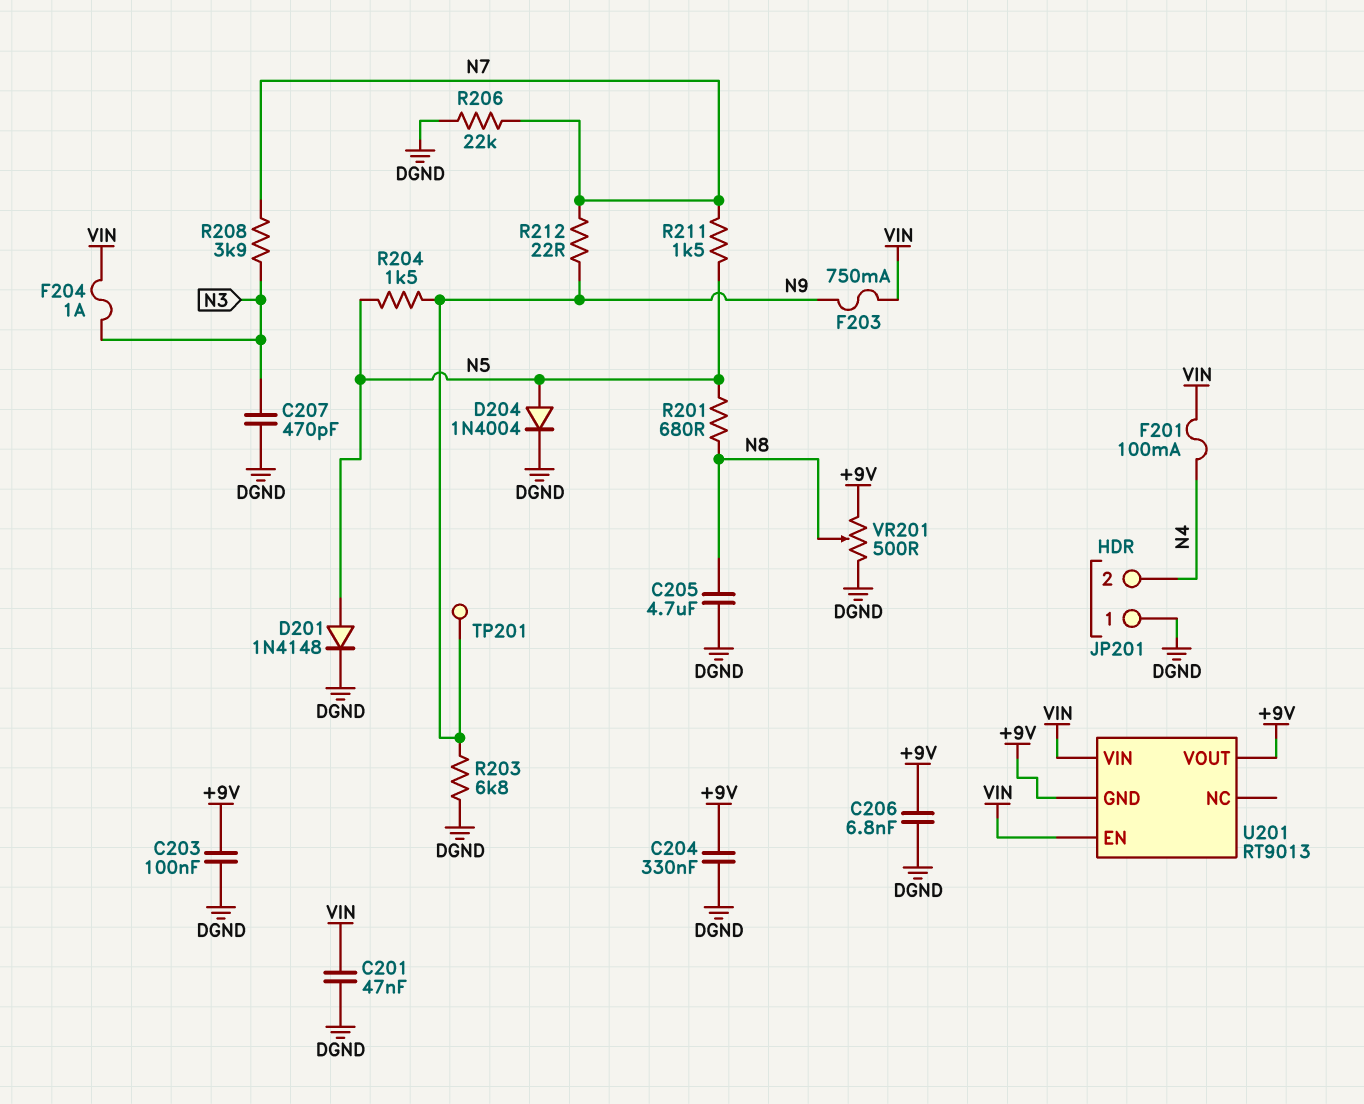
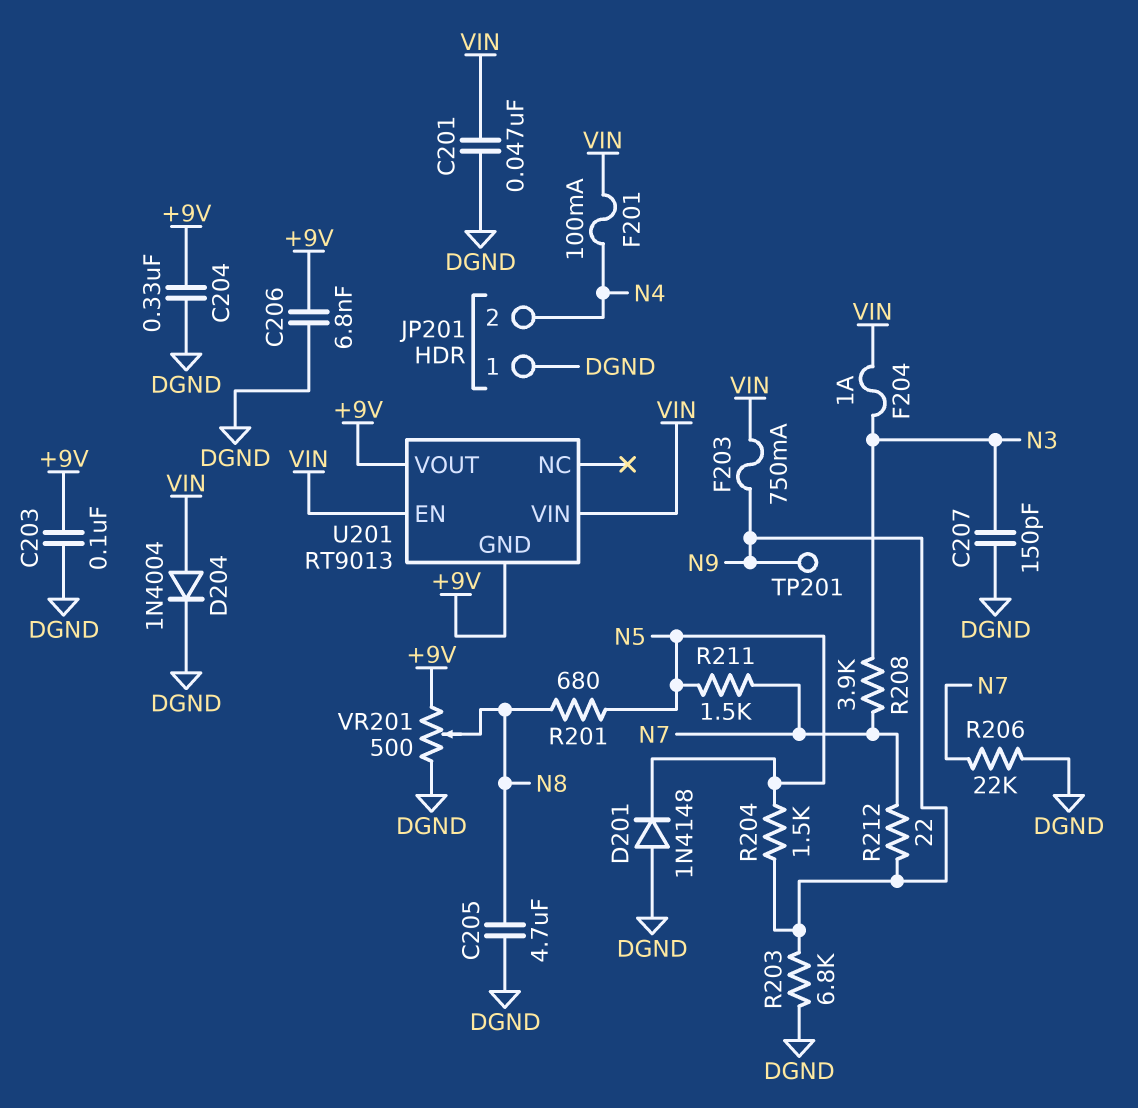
C207: 470pF (DGND, N3) -> 150pF (DGND, N3)
D201: diode 1N4148 (A N5, K DGND) -> diode 1N4148 (A DGND, K N5)
D204: diode 1N4004 (A N5, K DGND) -> diode 1N4004 (A VIN, K DGND)

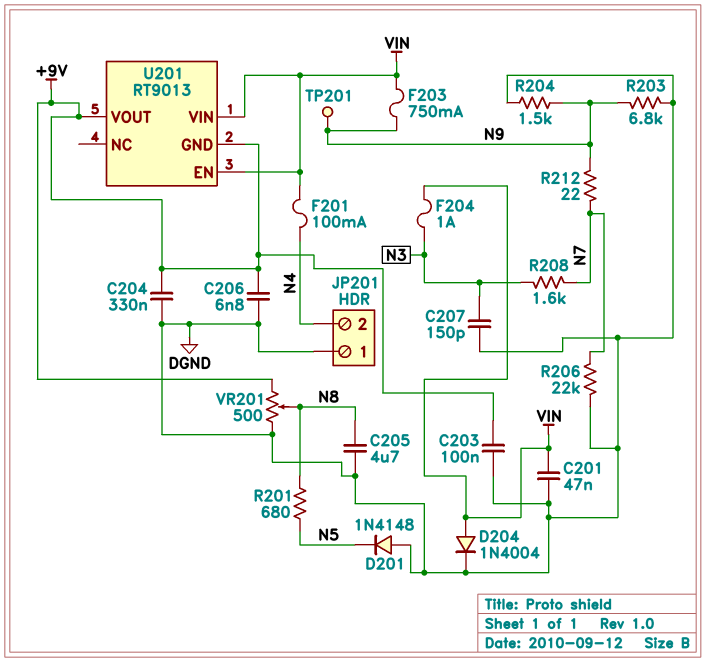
R204: 1.5k (N5, N9) -> 1.5k (DGND, N9)
R208: 3.9k (N3, N7) -> 1.6k (N3, N7)
R211: 1.5k (N5, N7) -> none

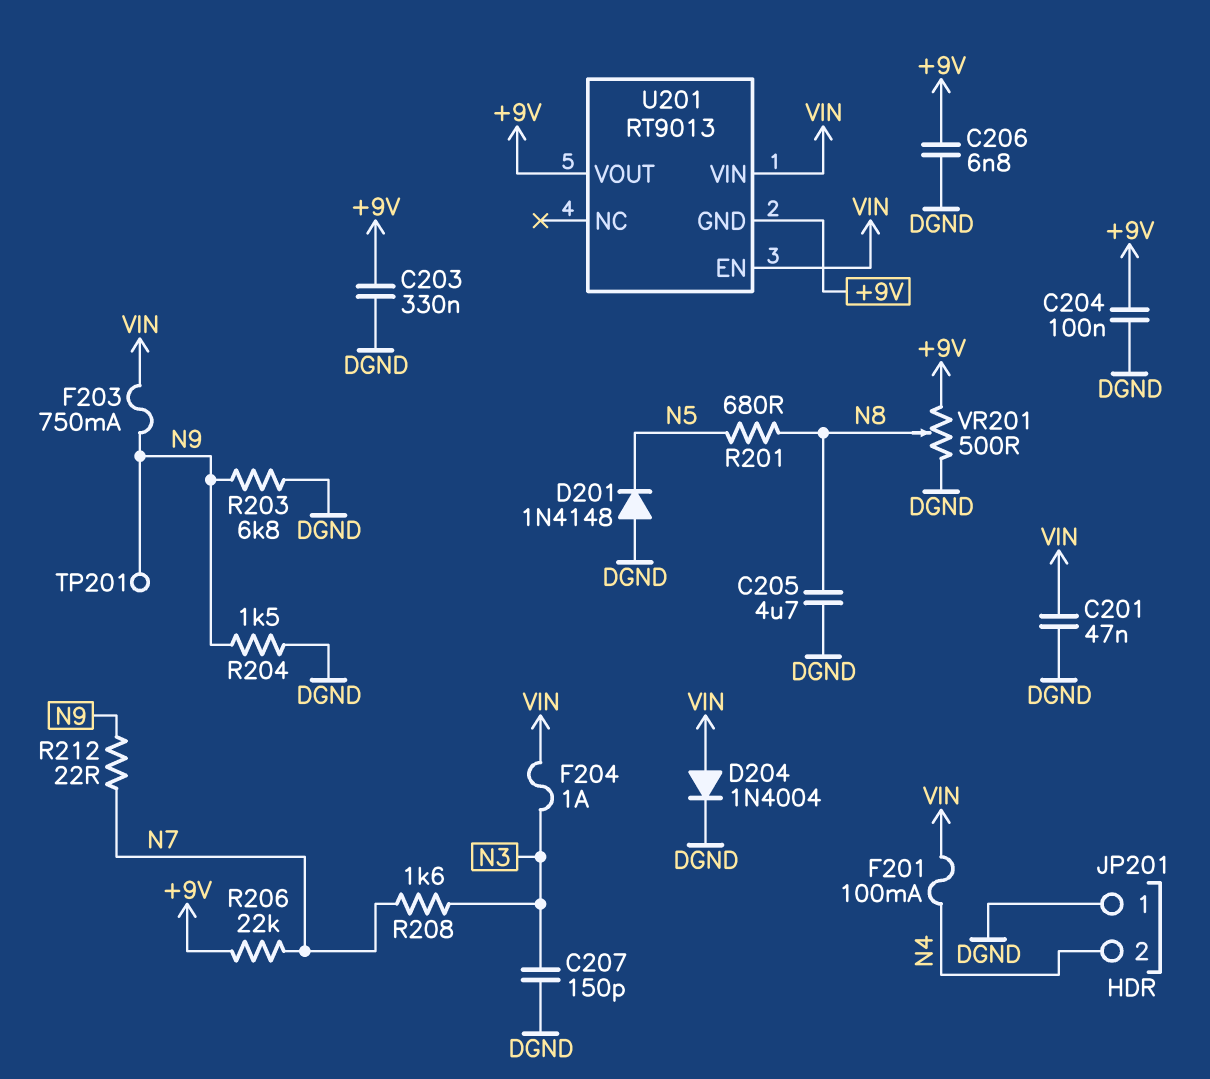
C203: 100nF (+9V, DGND) -> 330nF (+9V, DGND)
C204: 330nF (+9V, DGND) -> 100nF (+9V, DGND)
R206: 22k (DGND, N7) -> 22k (+9V, N7)

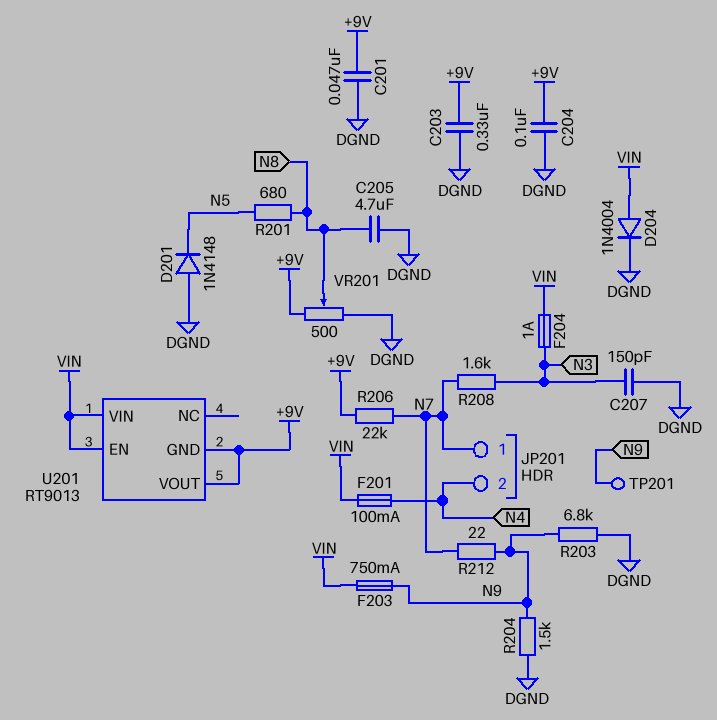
C201: 47nF (DGND, VIN) -> 47nF (+9V, DGND)
C206: 6.8nF (+9V, DGND) -> none
JP201 pin 1: DGND -> N7

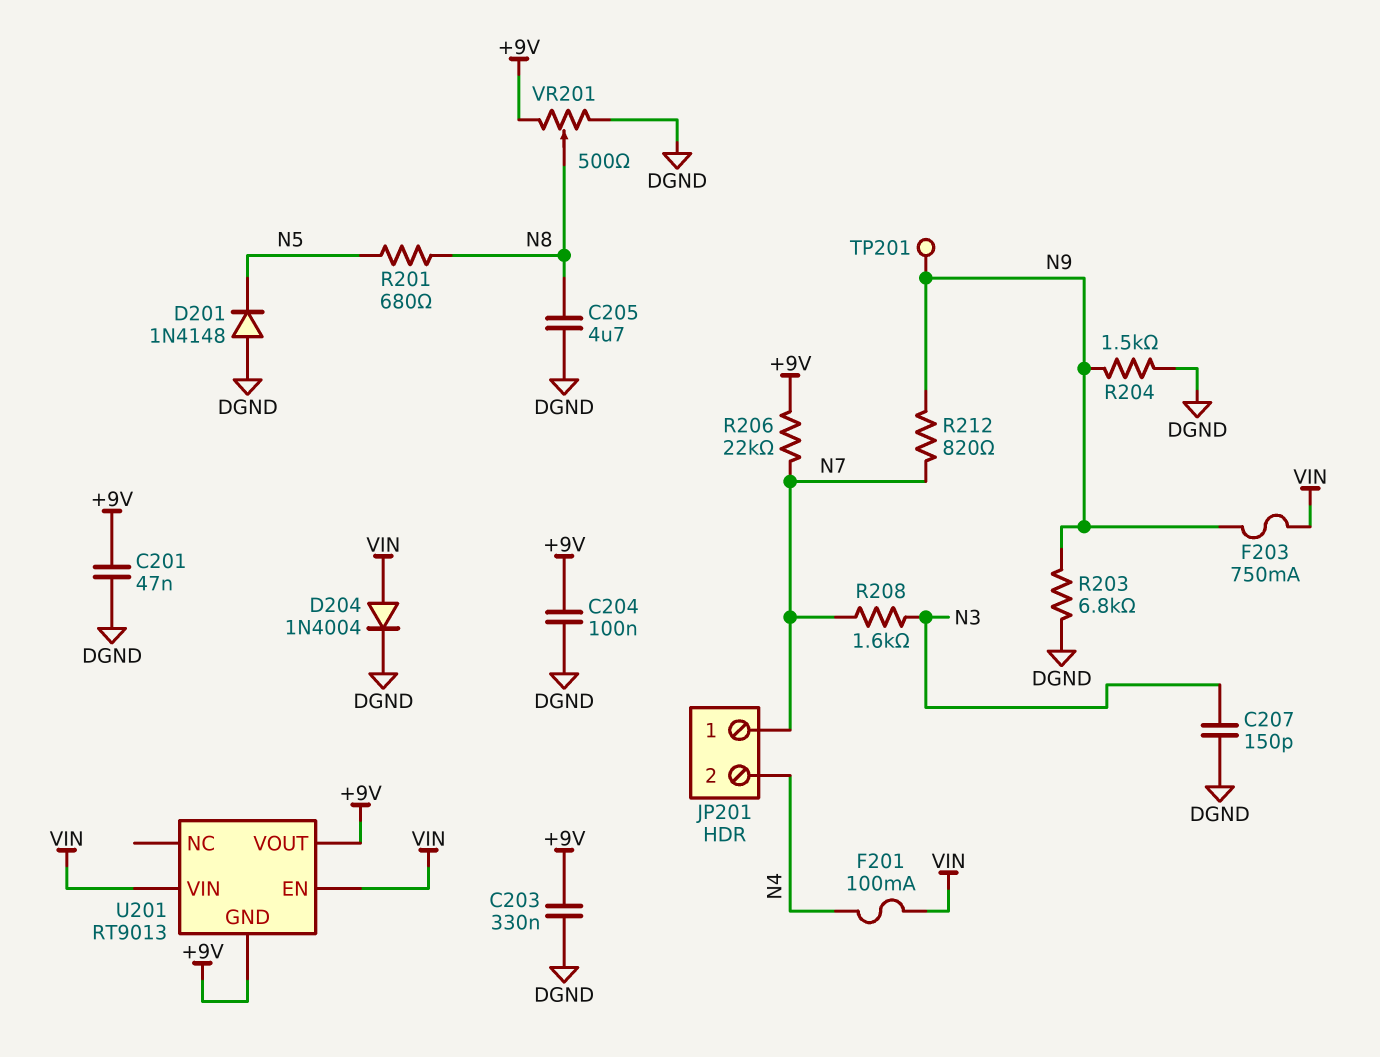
F204: 1A (N3, VIN) -> none
R212: 22 (N7, N9) -> 820 (N7, N9)

